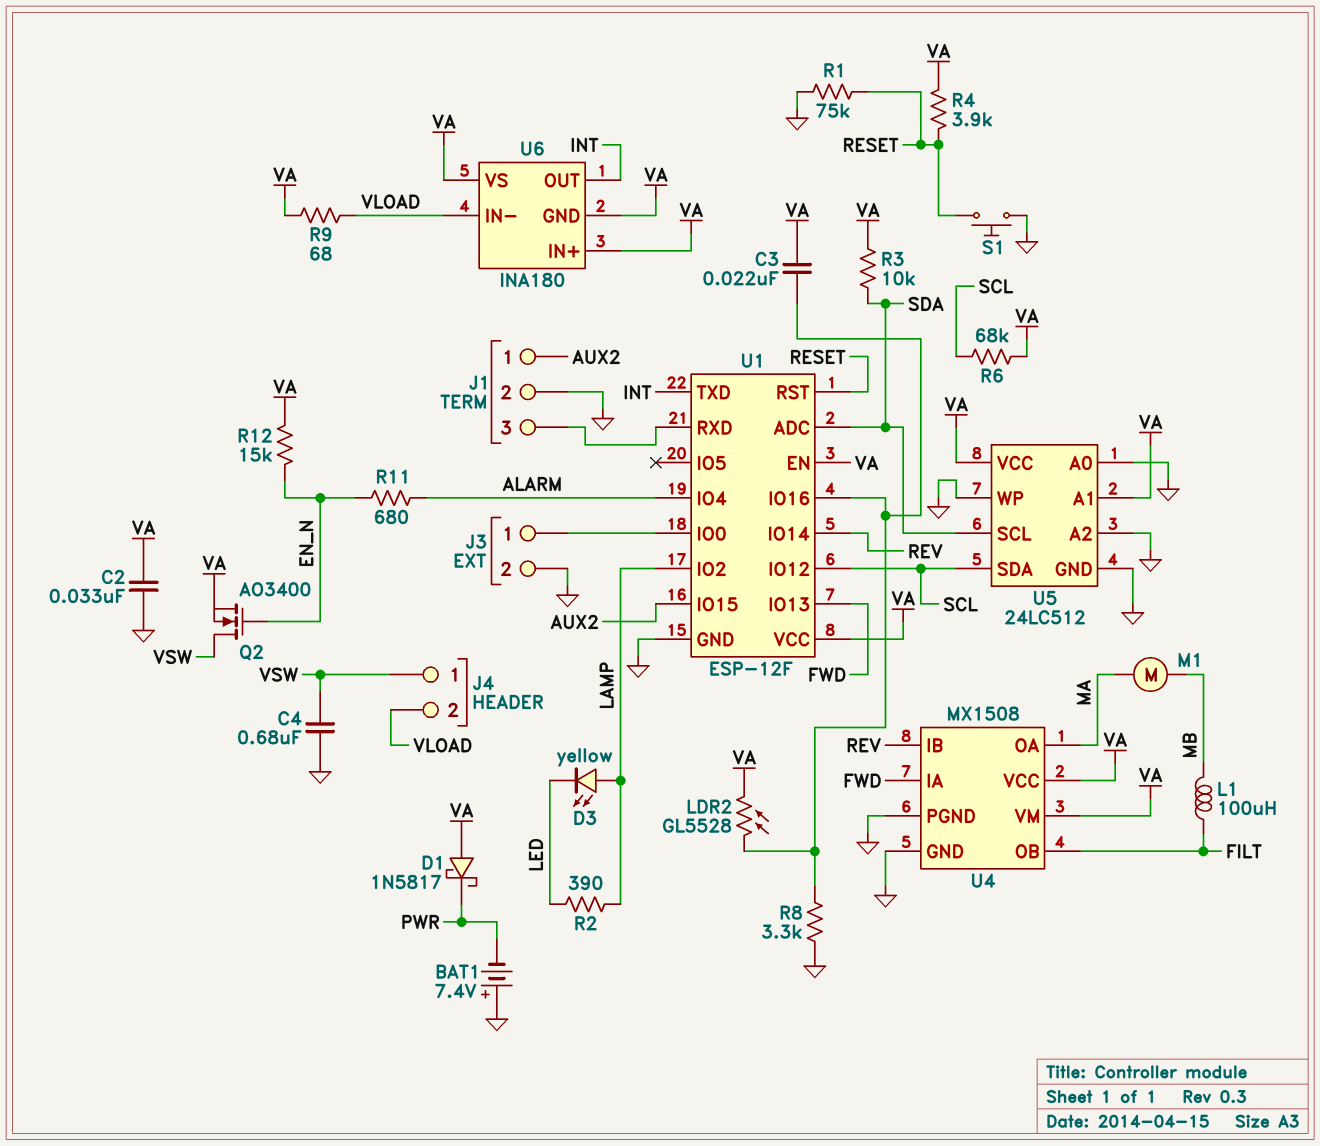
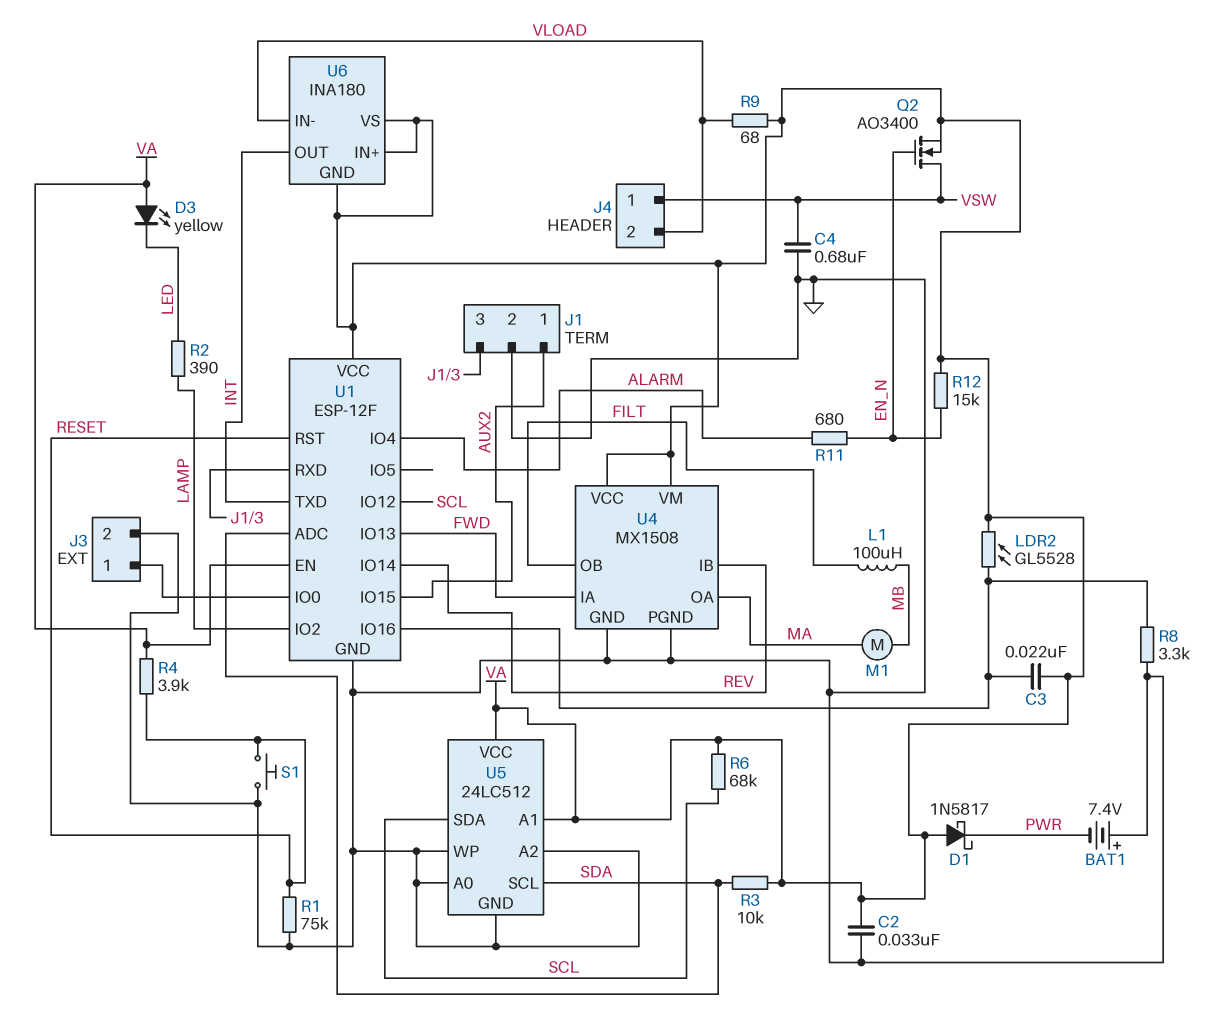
D3: LED yellow (A LAMP, K LED) -> LED yellow (A VA, K LED)

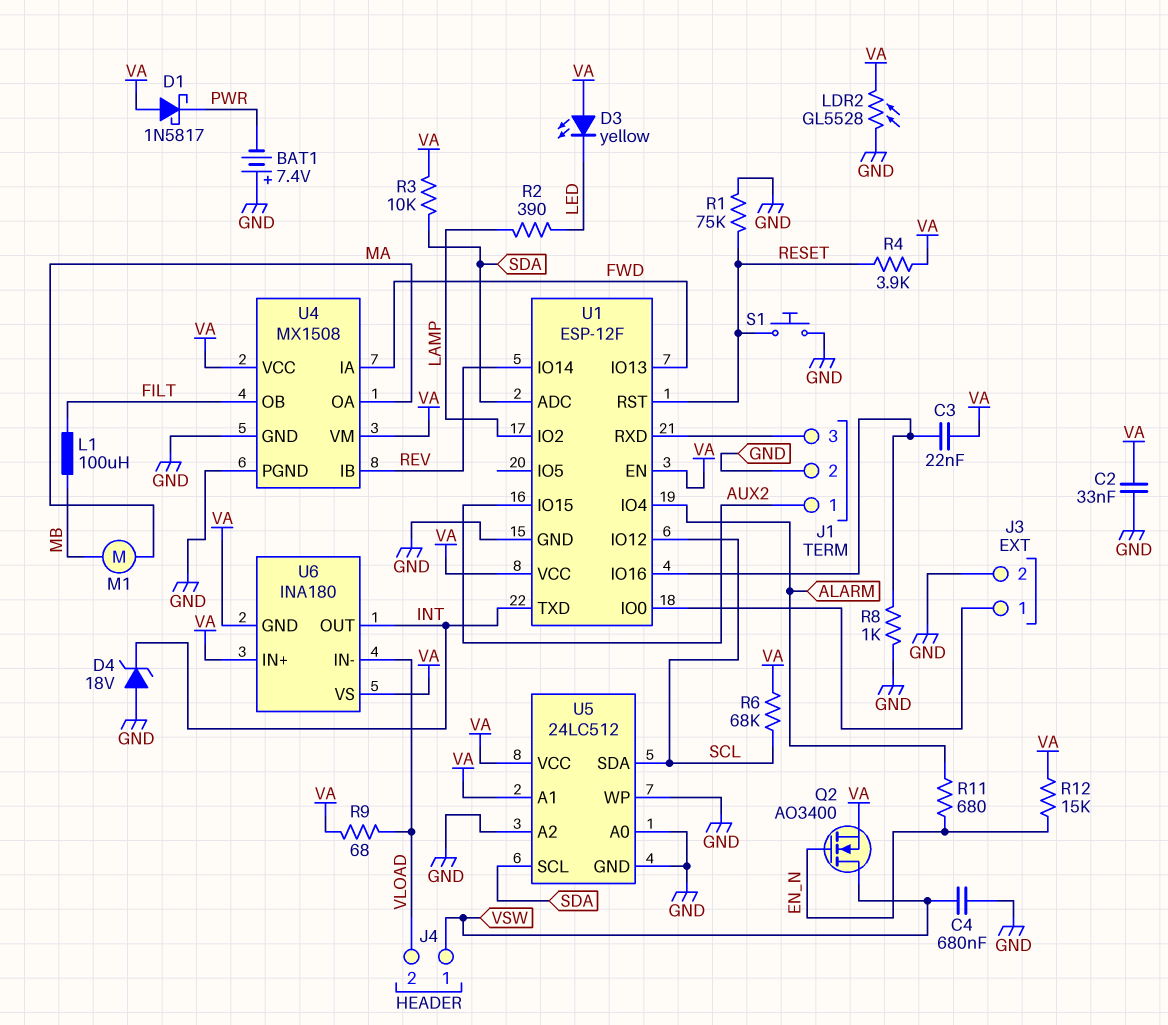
D4: none -> zener 18V (A GND, K INT)
LDR2: GL5528 (U1/IO16, VA) -> GL5528 (GND, VA)
R8: 3.3k (GND, U1/IO16) -> 1k (GND, U1/IO16)

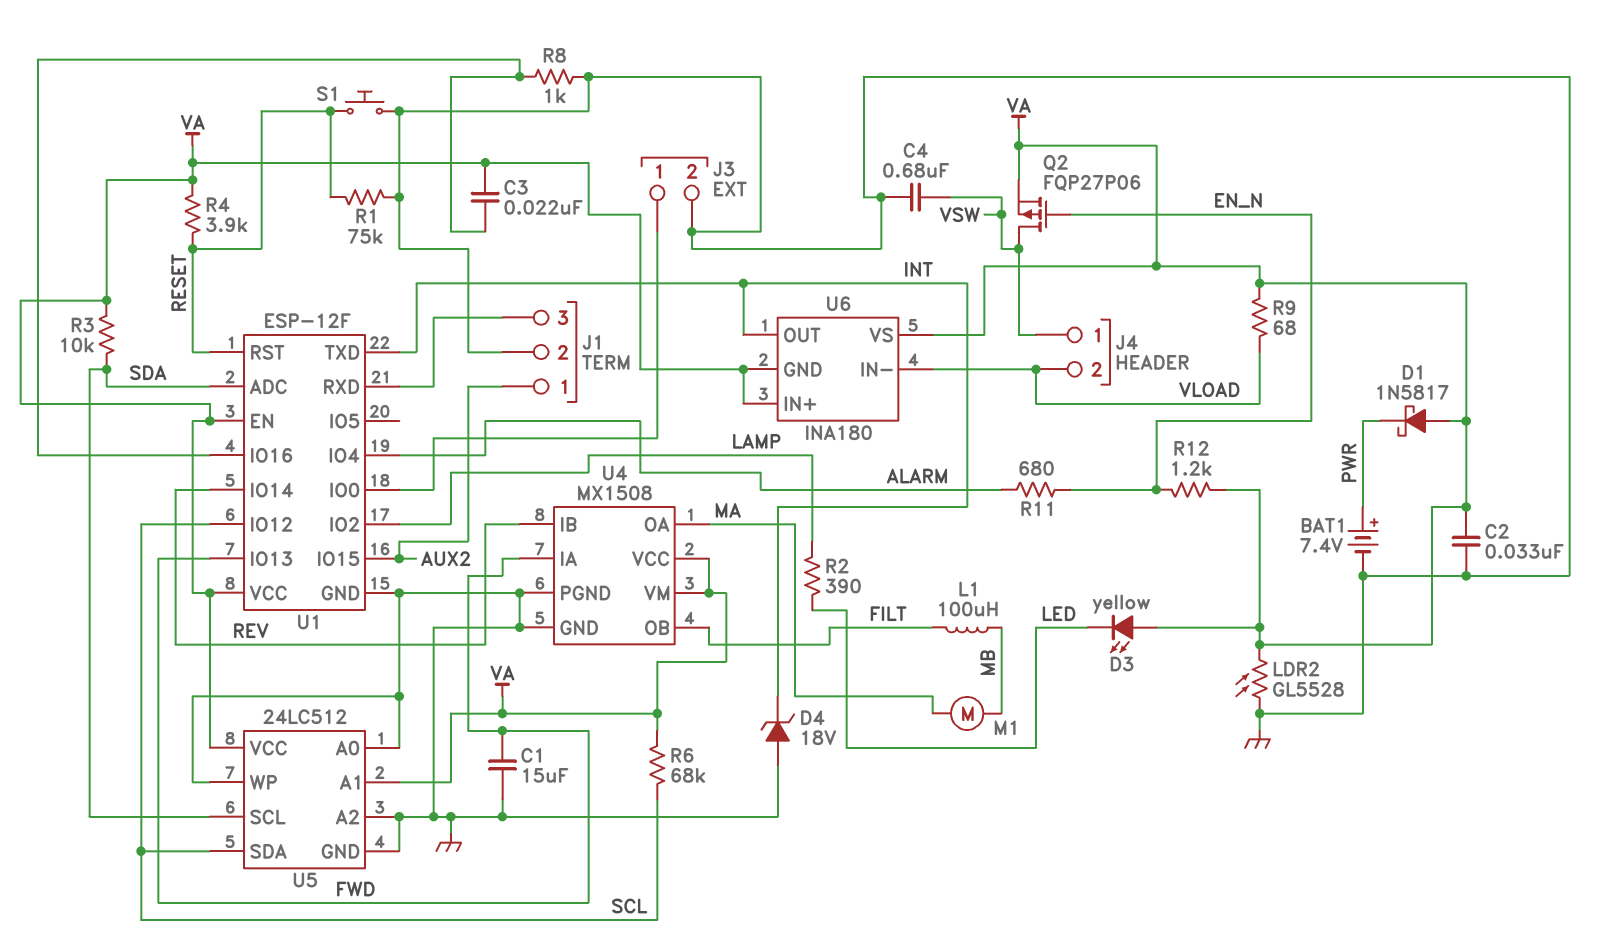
BAT1: 7.4V (plus GND, minus PWR) -> 7.4V (plus PWR, minus GND)
C1: none -> 15uF (FWD, GND)
Q2: NMOS AO3400 (G EN_N, D VSW, S VA) -> PMOS FQP27P06 (G EN_N, D VSW, S VA)
R12: 15k (EN_N, VA) -> 1.2k (EN_N, VA)

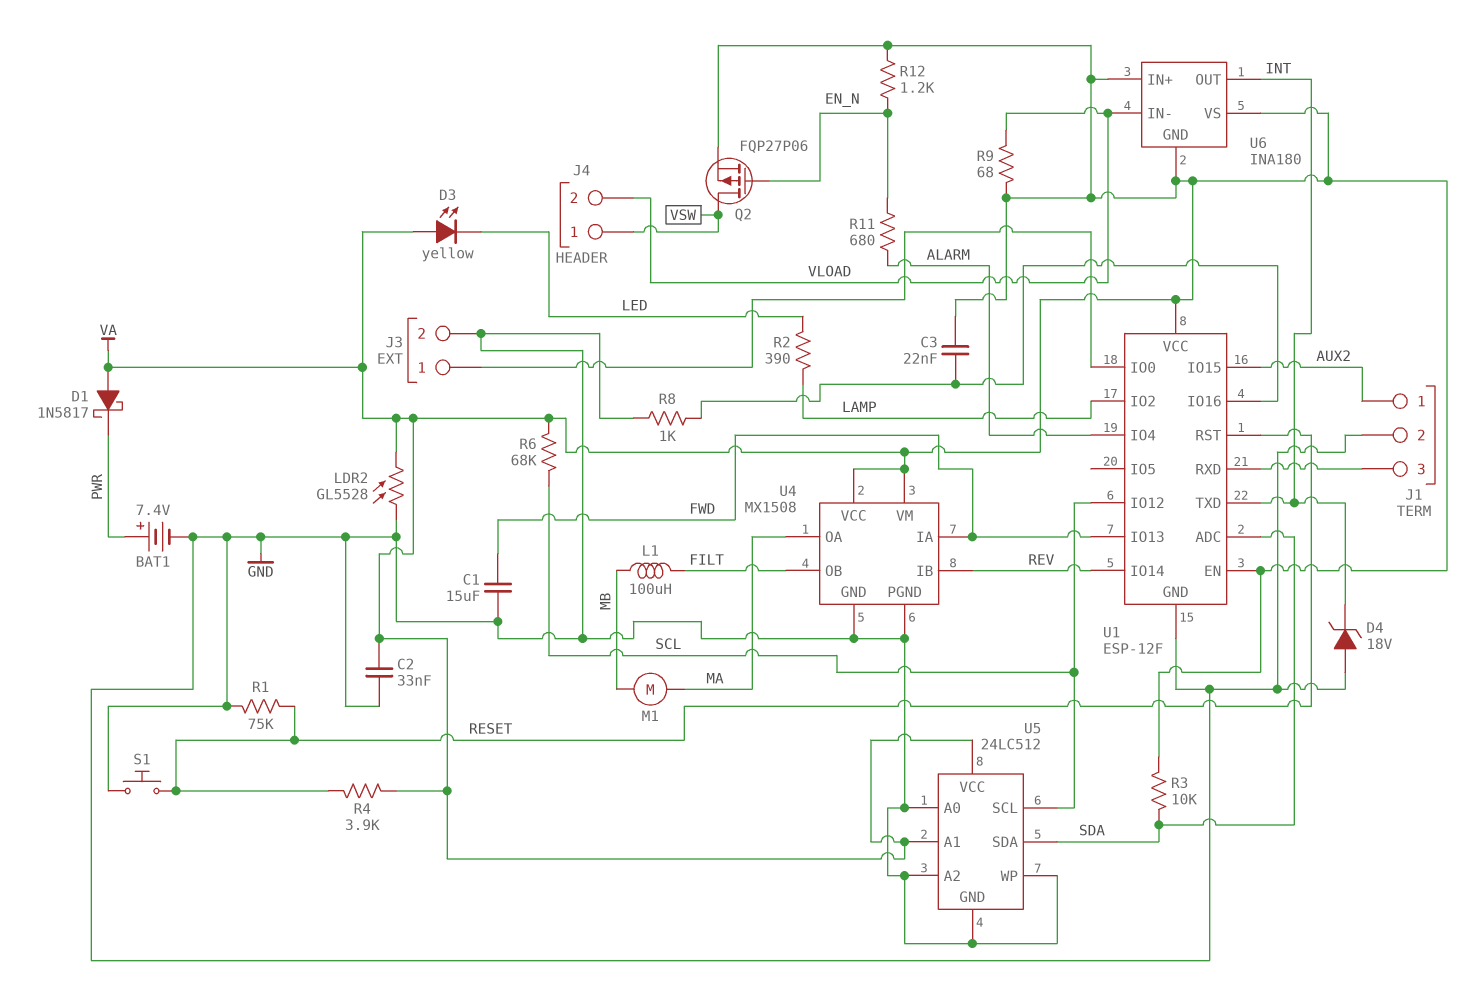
C4: 680nF (GND, VSW) -> none
U5 pin SCL: SDA -> SCL
U5 pin SDA: SCL -> SDA

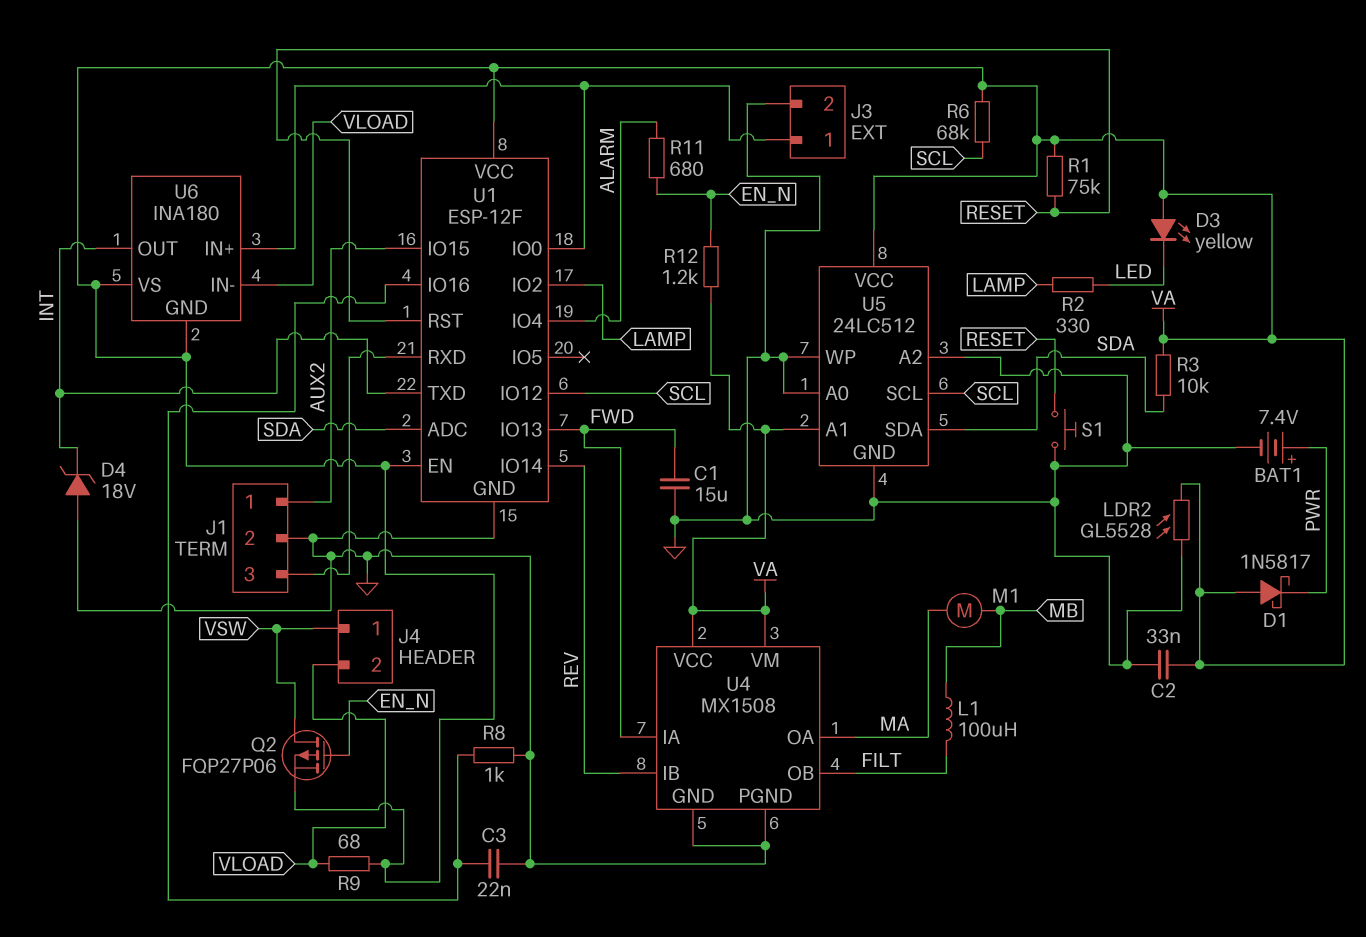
C3: 22nF (U1/IO16, VA) -> 22nF (GND, U1/IO16)
R1: 75k (GND, RESET) -> 75k (RESET, VA)
R2: 390 (LAMP, LED) -> 330 (LAMP, LED)
R4: 3.9k (RESET, VA) -> none
U6 pin IN+: VA -> J3/1

